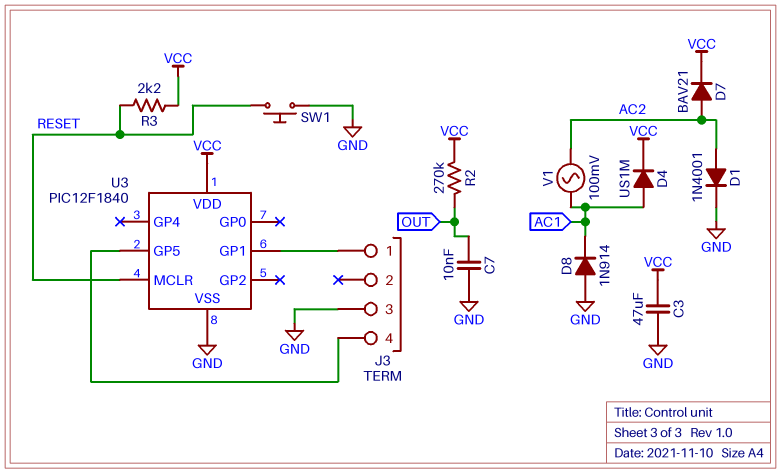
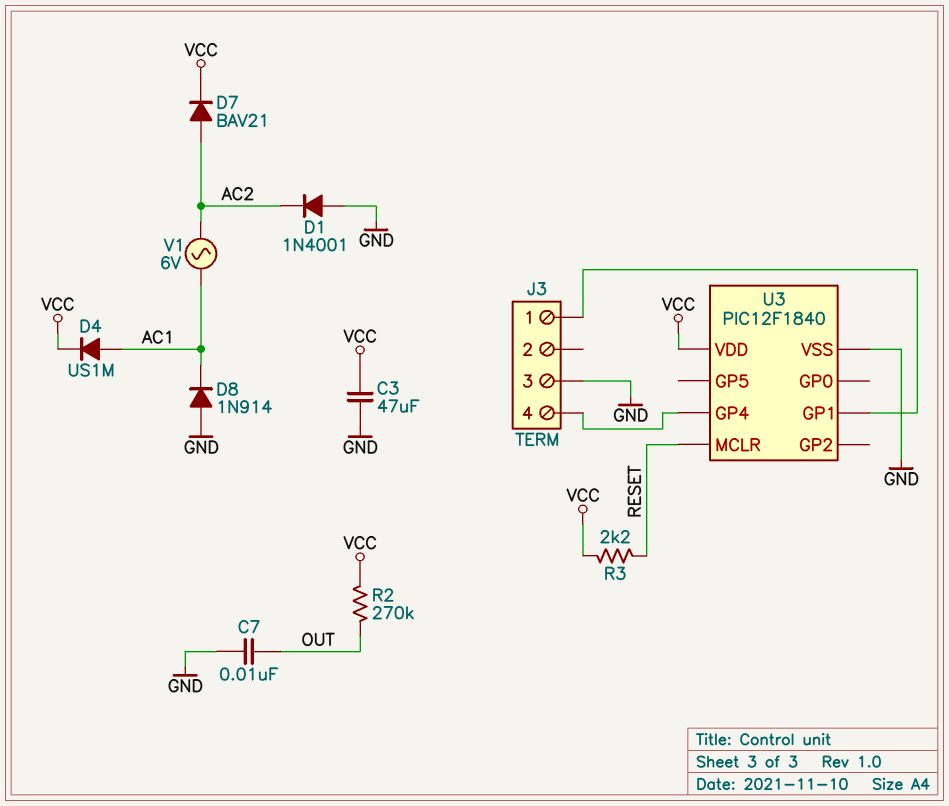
D1: diode 1N4001 (A AC2, K GND) -> diode 1N4001 (A GND, K AC2)
SW1: button (GND, RESET) -> none
U3 pin GP4: none -> J3/4
U3 pin GP5: J3/4 -> none
V1: AC 100mV (AC1, AC2) -> AC 6V (AC1, AC2)

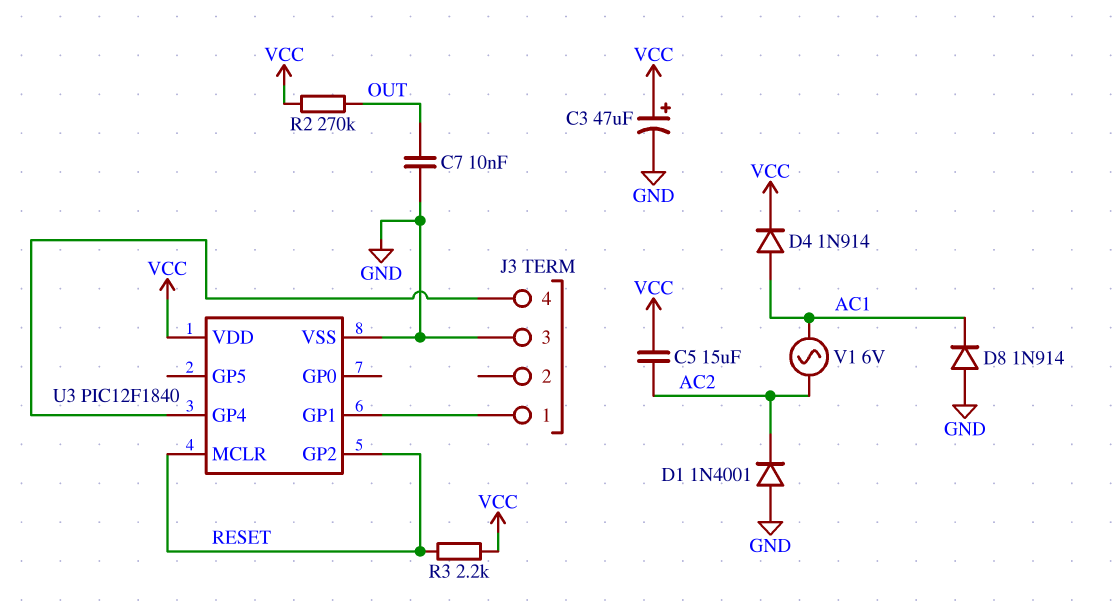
C3: 47uF (GND, VCC) -> 47uF (plus VCC, minus GND)
C5: none -> 15uF (AC2, VCC)
D4: diode US1M (A AC1, K VCC) -> diode 1N914 (A AC1, K VCC)
D7: diode BAV21 (A AC2, K VCC) -> none
U3 pin GP2: none -> RESET

